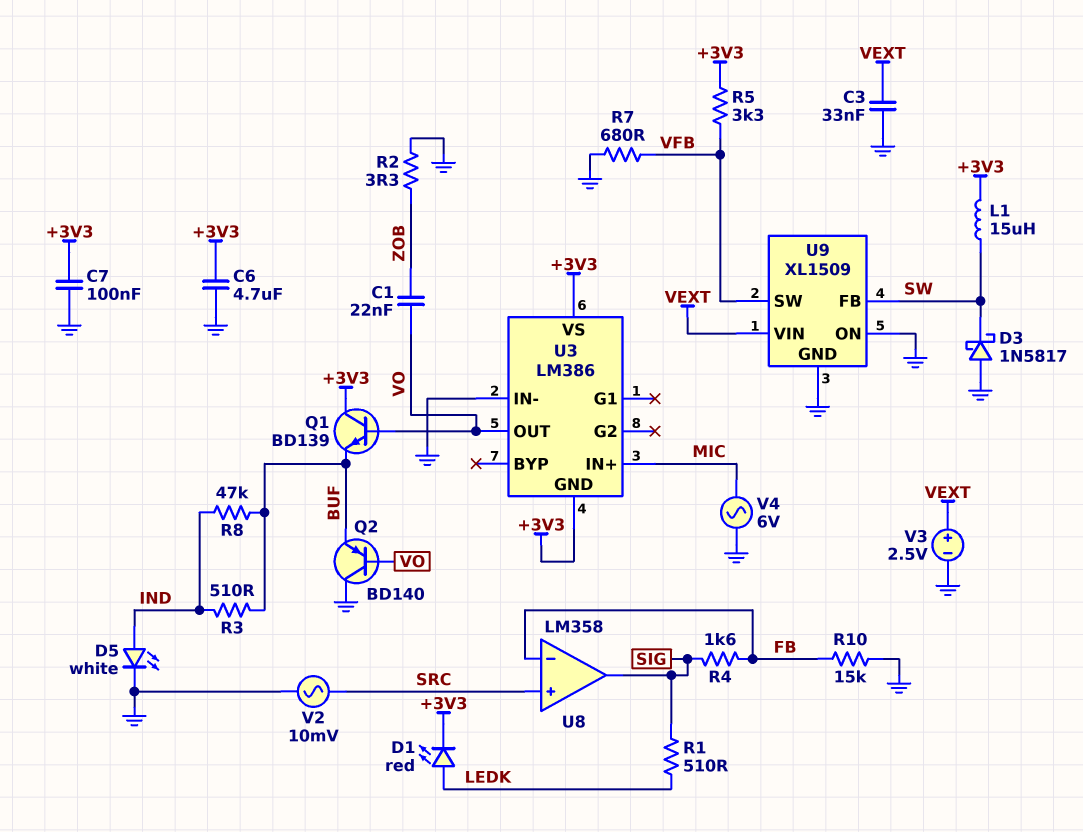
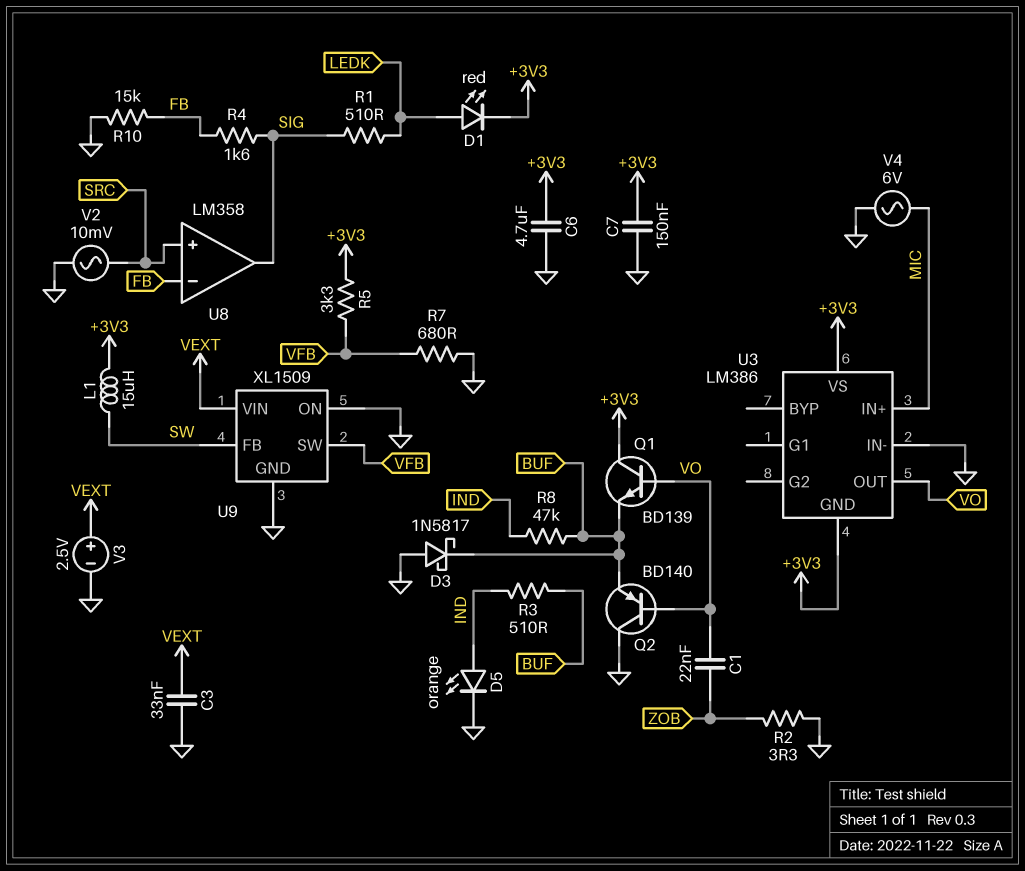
C7: 100nF (+3V3, GND) -> 150nF (+3V3, GND)
D3: schottky 1N5817 (A GND, K SW) -> schottky 1N5817 (A GND, K BUF)
D5: LED white (A IND, K GND) -> LED orange (A IND, K GND)

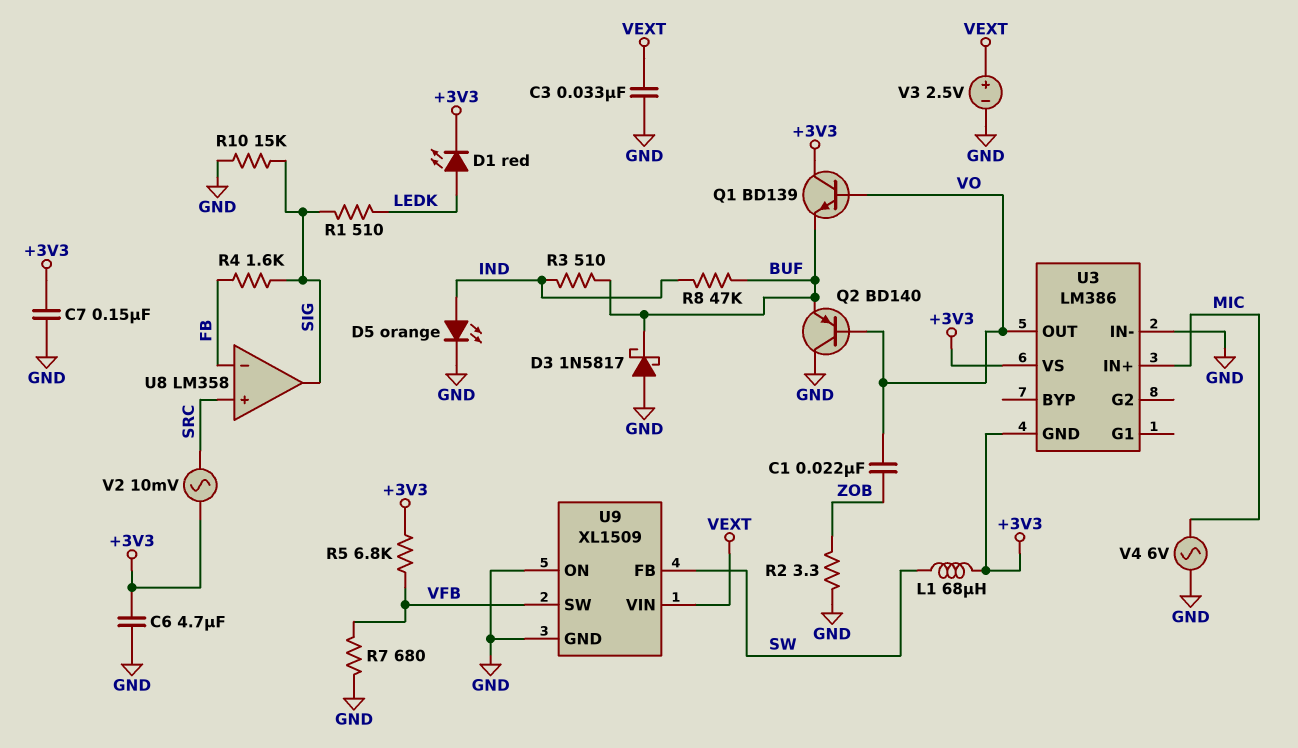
L1: 15uH (+3V3, SW) -> 68uH (+3V3, SW)
R5: 3.3k (+3V3, VFB) -> 6.8k (+3V3, VFB)
R10: 15k (FB, GND) -> 15k (GND, SIG)
V2: AC 10mV (GND, SRC) -> AC 10mV (+3V3, SRC)

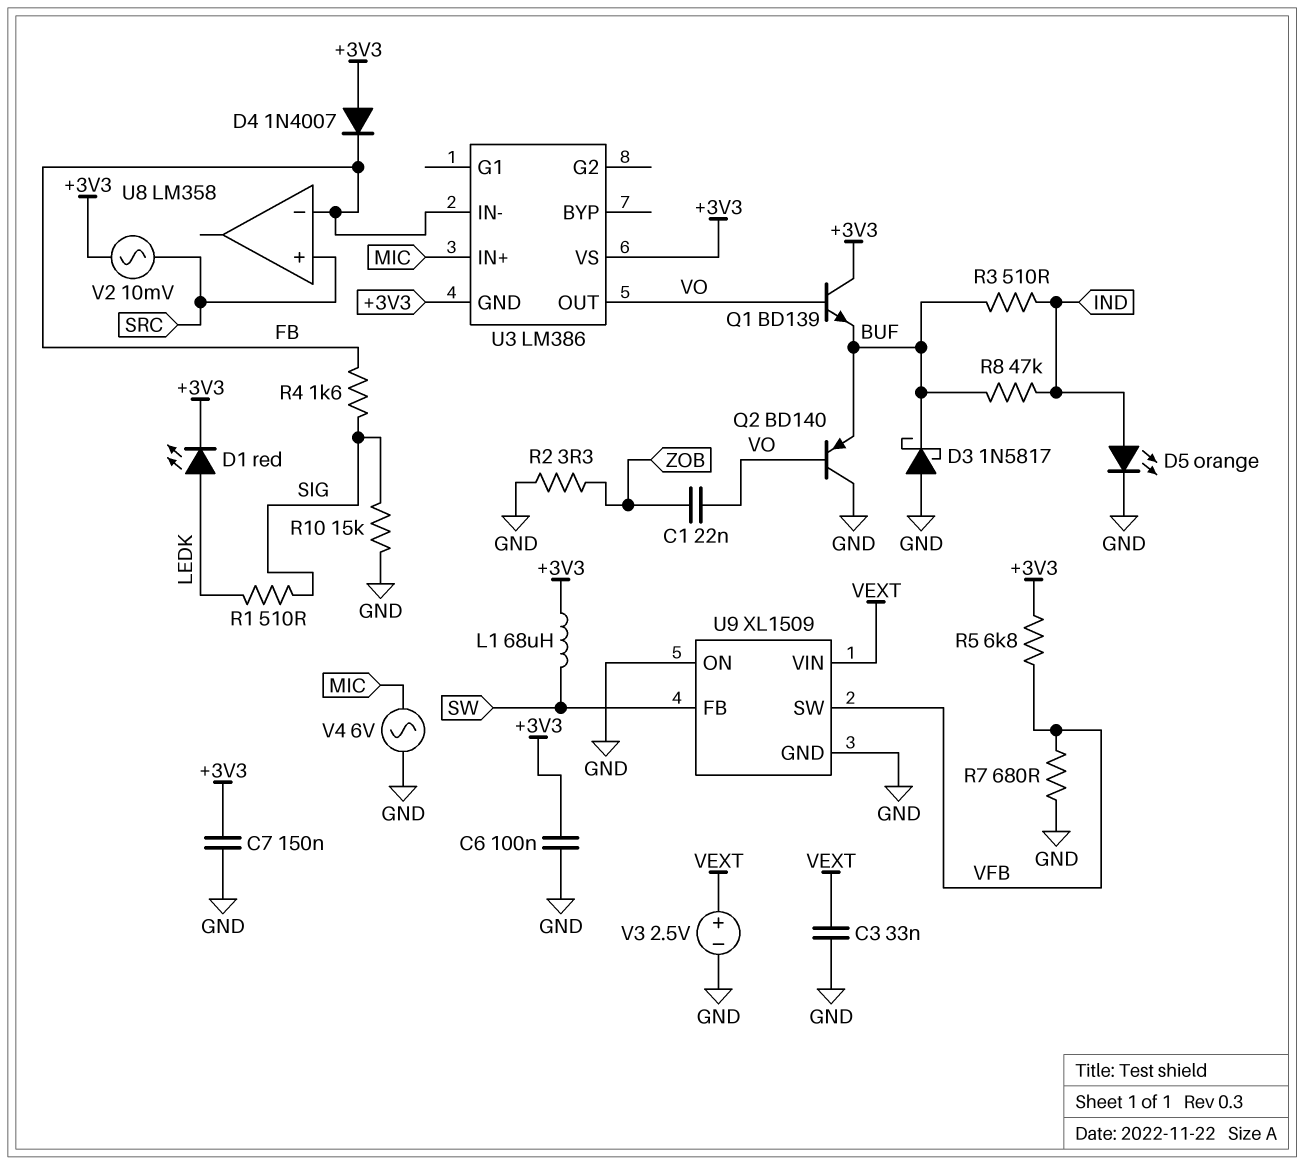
C6: 4.7uF (+3V3, GND) -> 100nF (+3V3, GND)
D4: none -> diode 1N4007 (A +3V3, K FB)
U3 pin IN-: GND -> FB
U8 pin out: SIG -> none

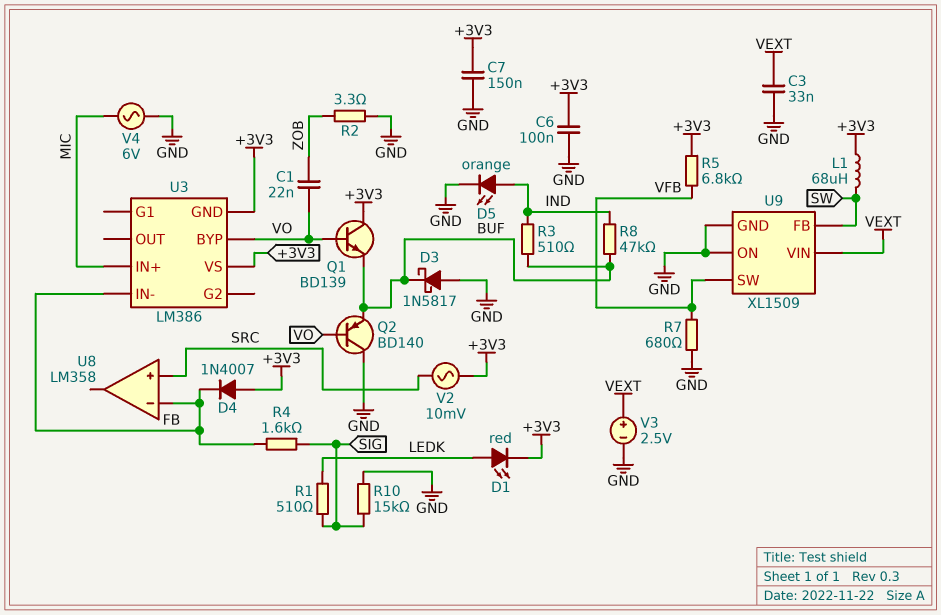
U3 pin BYP: none -> VO
U3 pin OUT: VO -> none

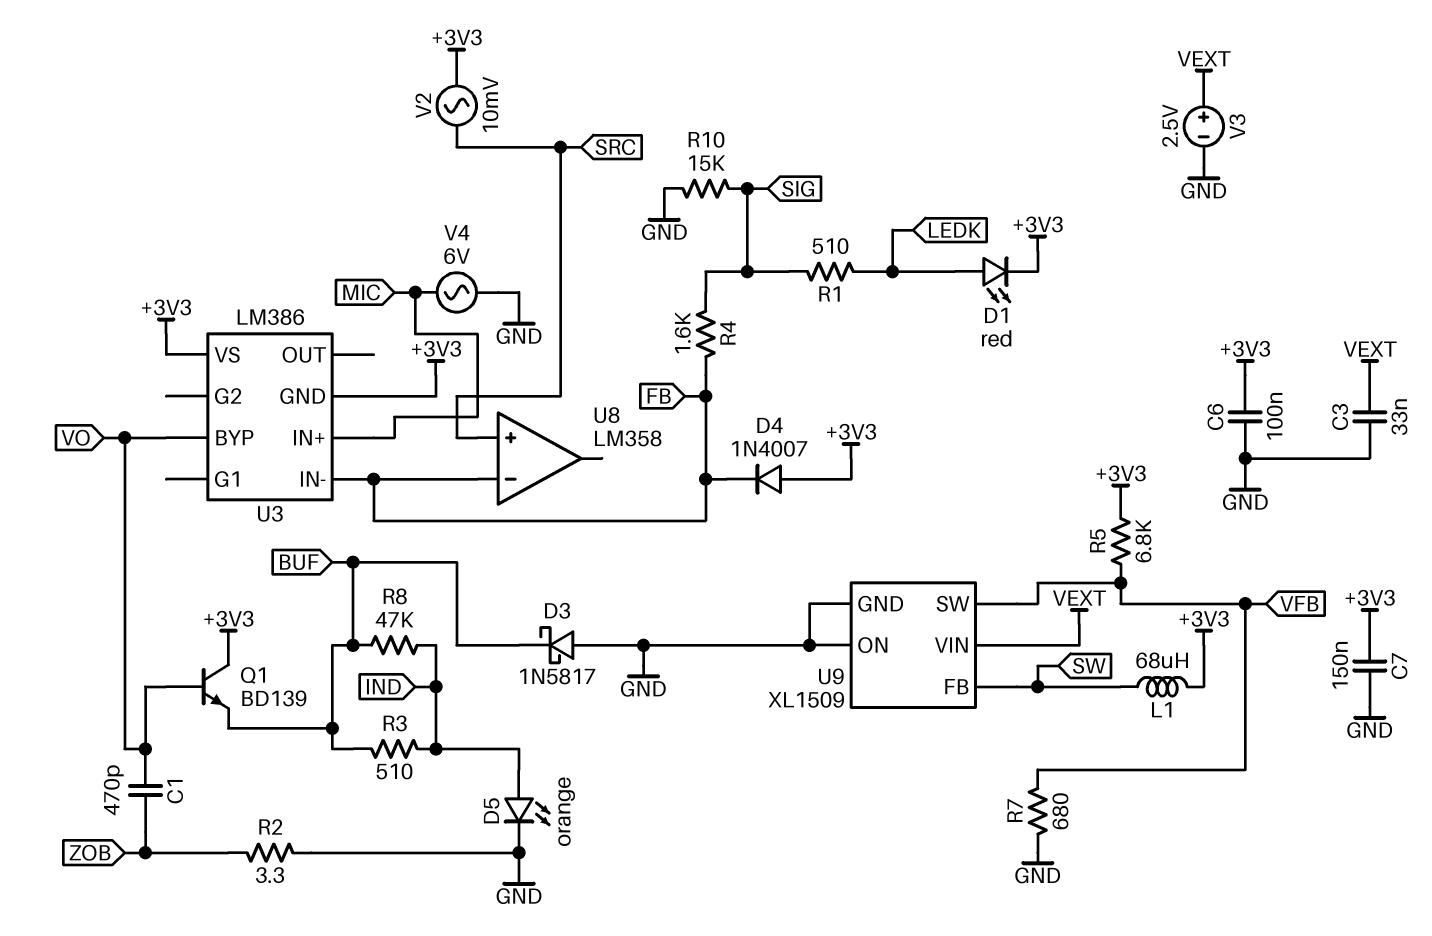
C1: 22nF (VO, ZOB) -> 470pF (VO, ZOB)
Q2: PNP BD140 (B VO, C GND, E BUF) -> none

